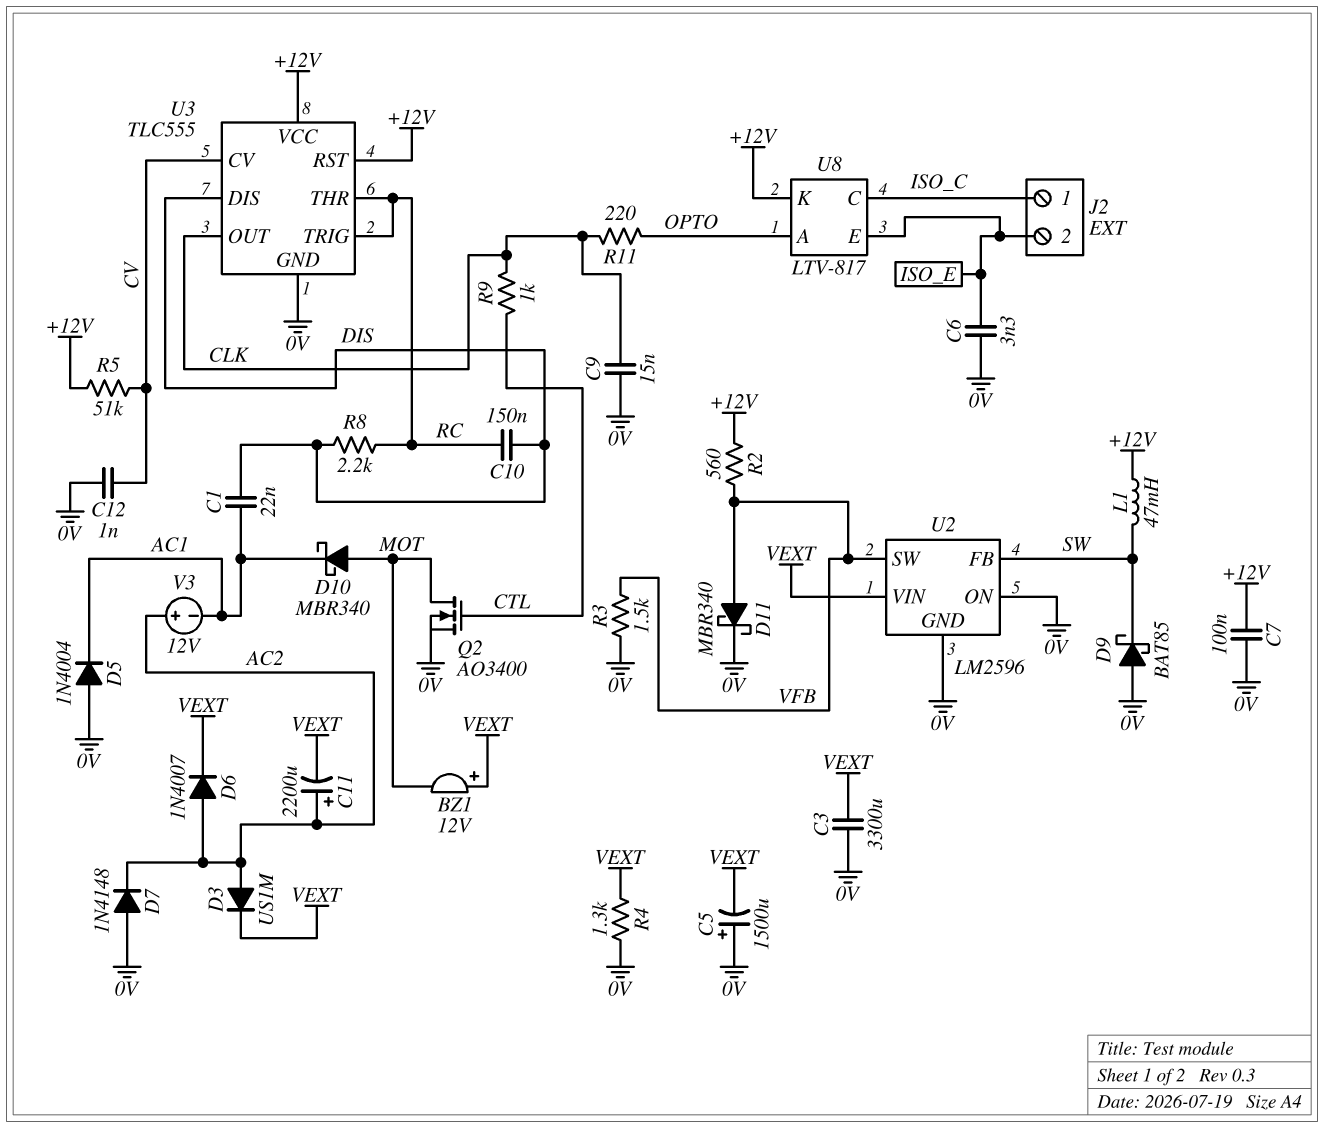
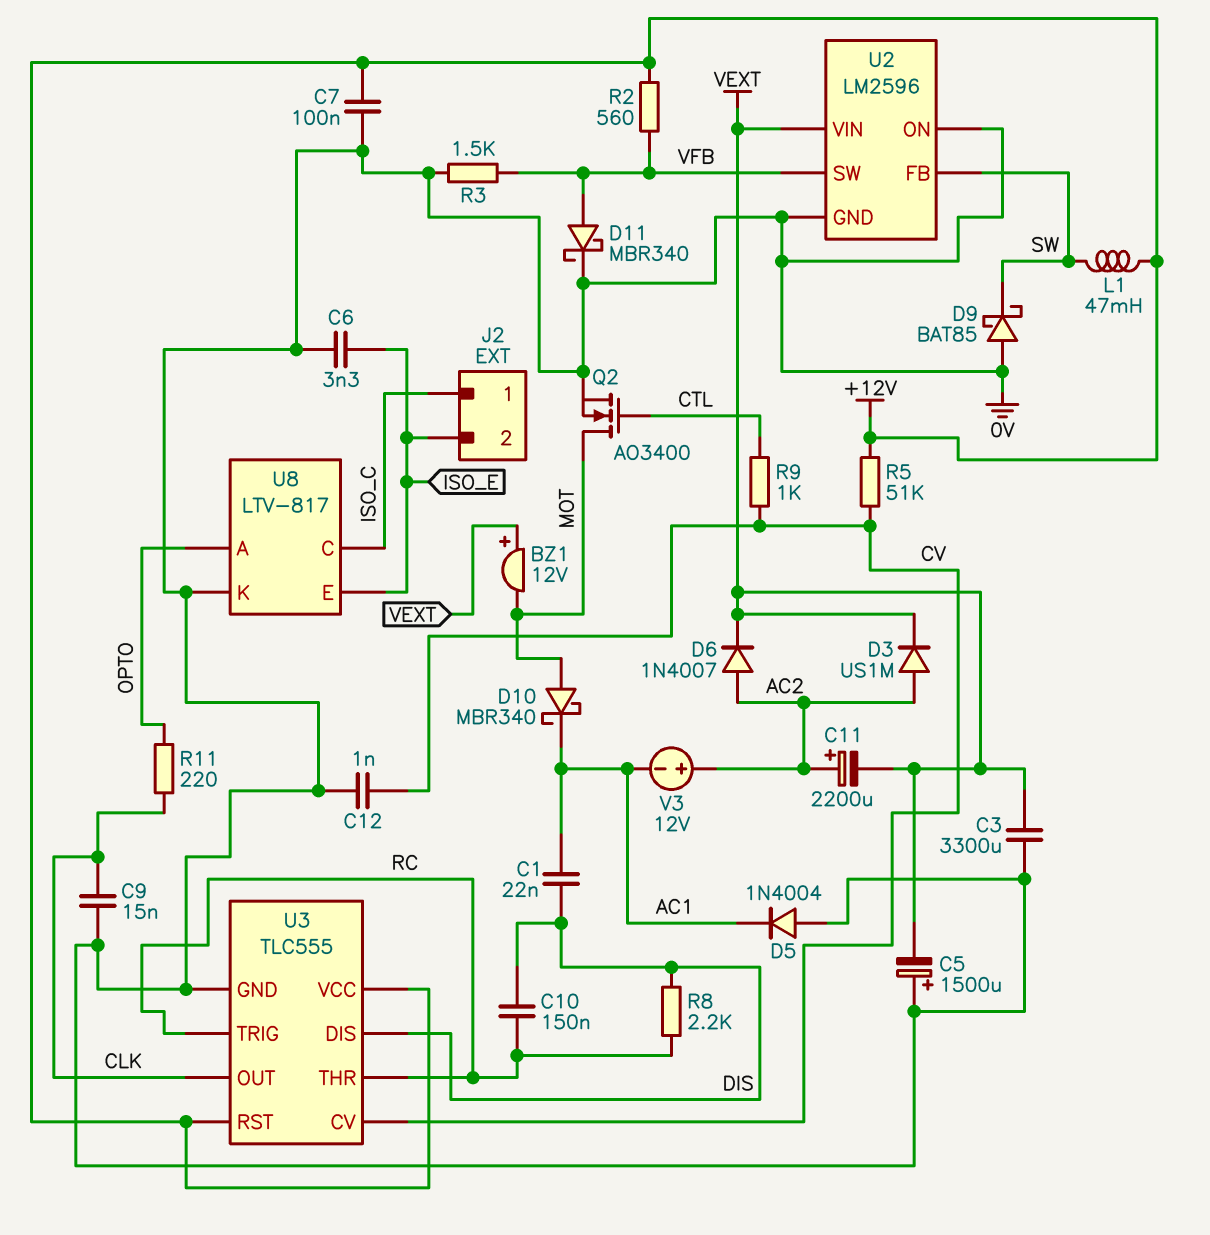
D7: diode 1N4148 (A 0V, K AC2) -> none
R4: 1.3k (0V, VEXT) -> none
R9: 1k (CLK, CTL) -> 1k (CTL, CV)
U8 pin K: +12V -> 0V

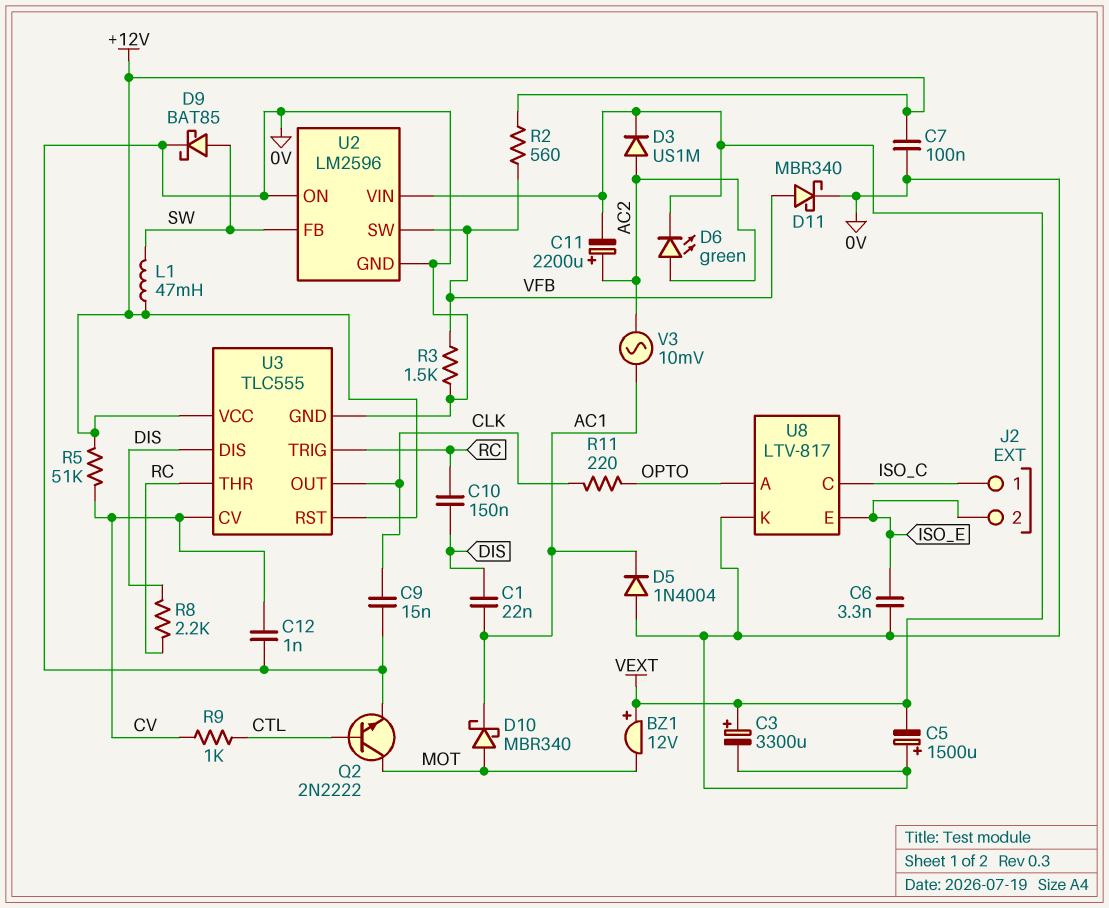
C3: 3300uF (0V, VEXT) -> 3300uF (plus VEXT, minus 0V)
D6: diode 1N4007 (A AC2, K VEXT) -> LED green (A AC2, K VEXT)
D9: schottky BAT85 (A 0V, K SW) -> schottky BAT85 (A SW, K 0V)
Q2: NMOS AO3400 (G CTL, D MOT, S 0V) -> NPN 2N2222 (B CTL, C MOT, E 0V)
V3: 12V (plus AC2, minus AC1) -> AC 10mV (AC1, AC2)

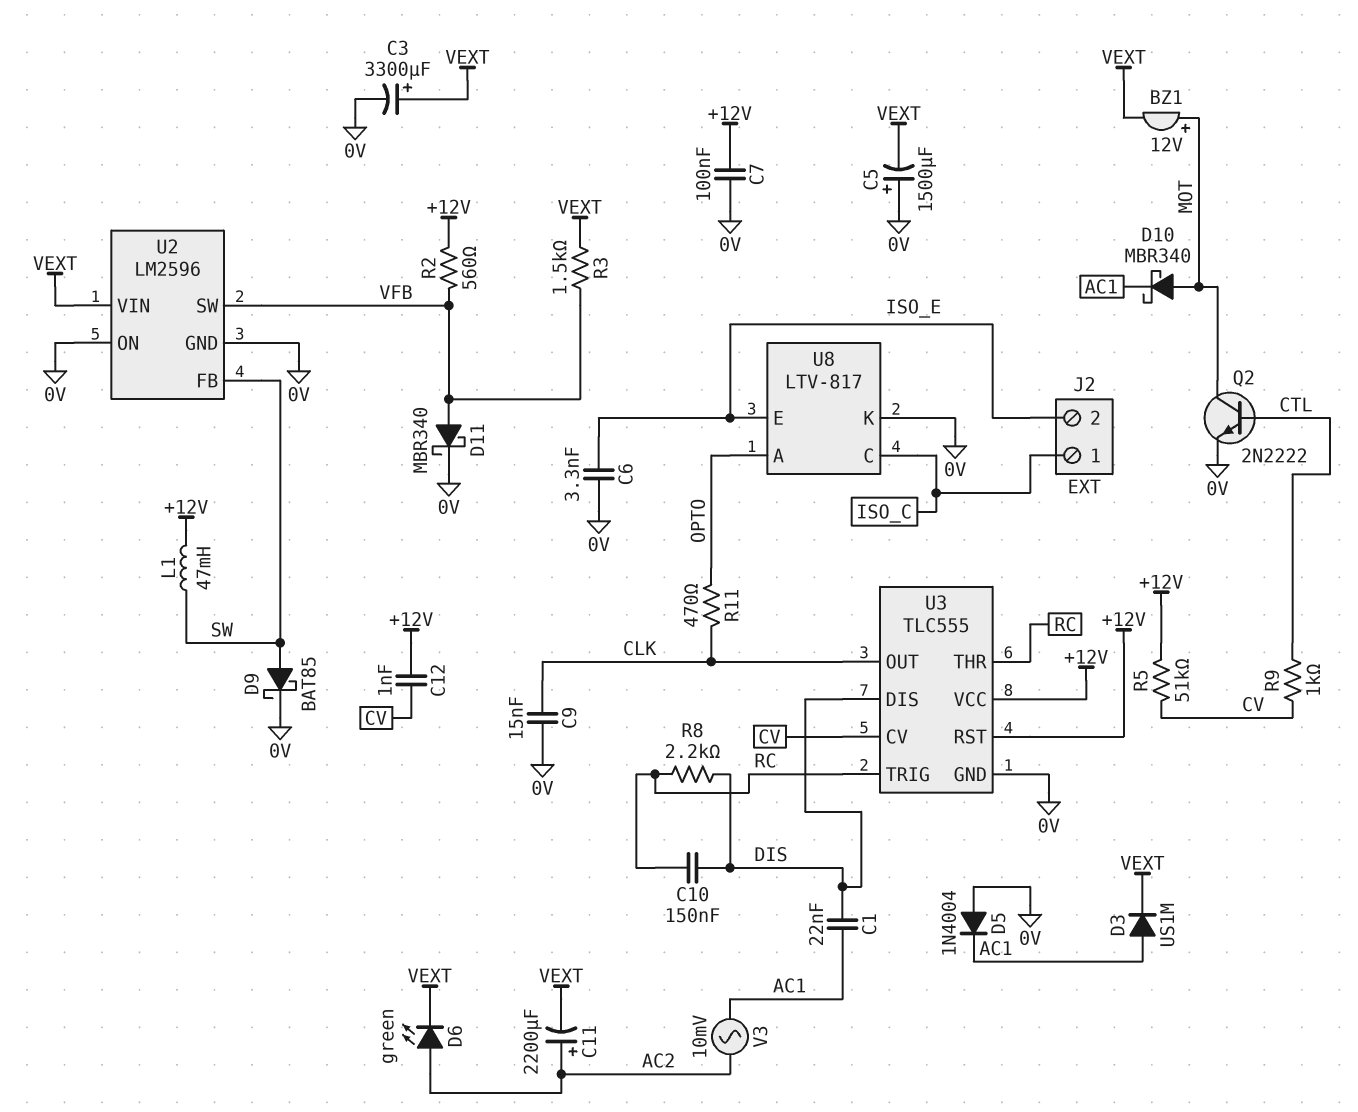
BZ1: buzzer 12V (plus VEXT, minus MOT) -> buzzer 12V (plus MOT, minus VEXT)
C12: 1nF (0V, CV) -> 1nF (+12V, CV)
D3: diode US1M (A AC2, K VEXT) -> diode US1M (A AC1, K VEXT)
R3: 1.5k (0V, VFB) -> 1.5k (VEXT, VFB)
R11: 220 (CLK, OPTO) -> 470 (CLK, OPTO)

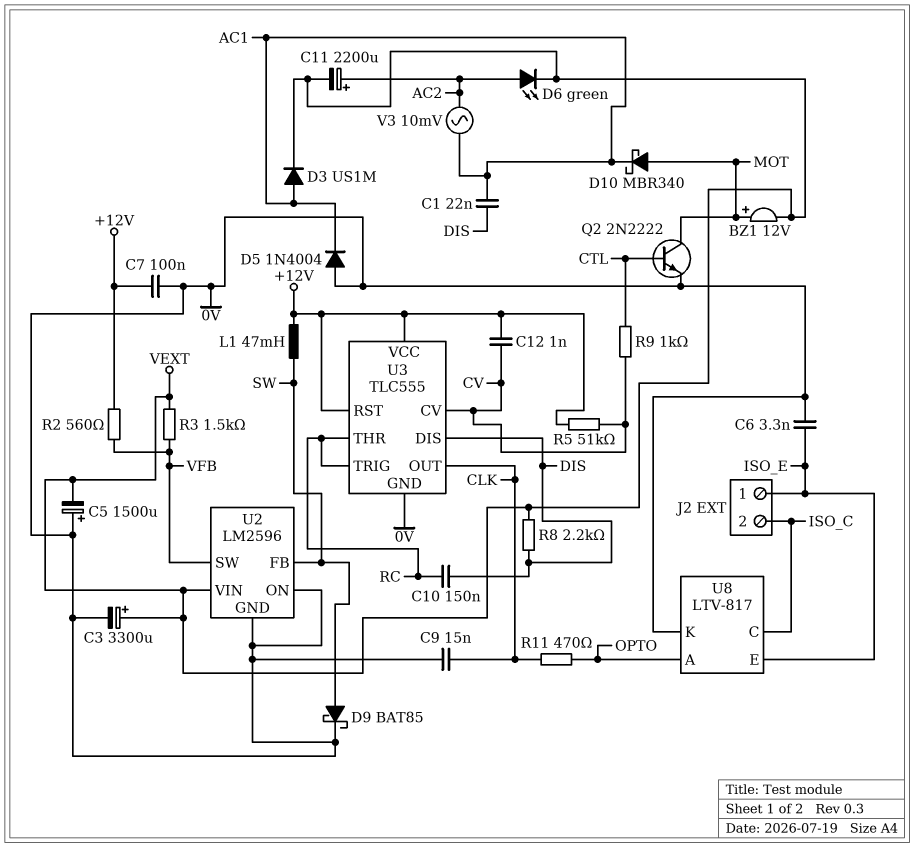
D11: schottky MBR340 (A VFB, K 0V) -> none
J2 pin 1: ISO_C -> ISO_E
J2 pin 2: ISO_E -> ISO_C
R8: 2.2k (DIS, RC) -> 2.2k (DIS, VEXT)

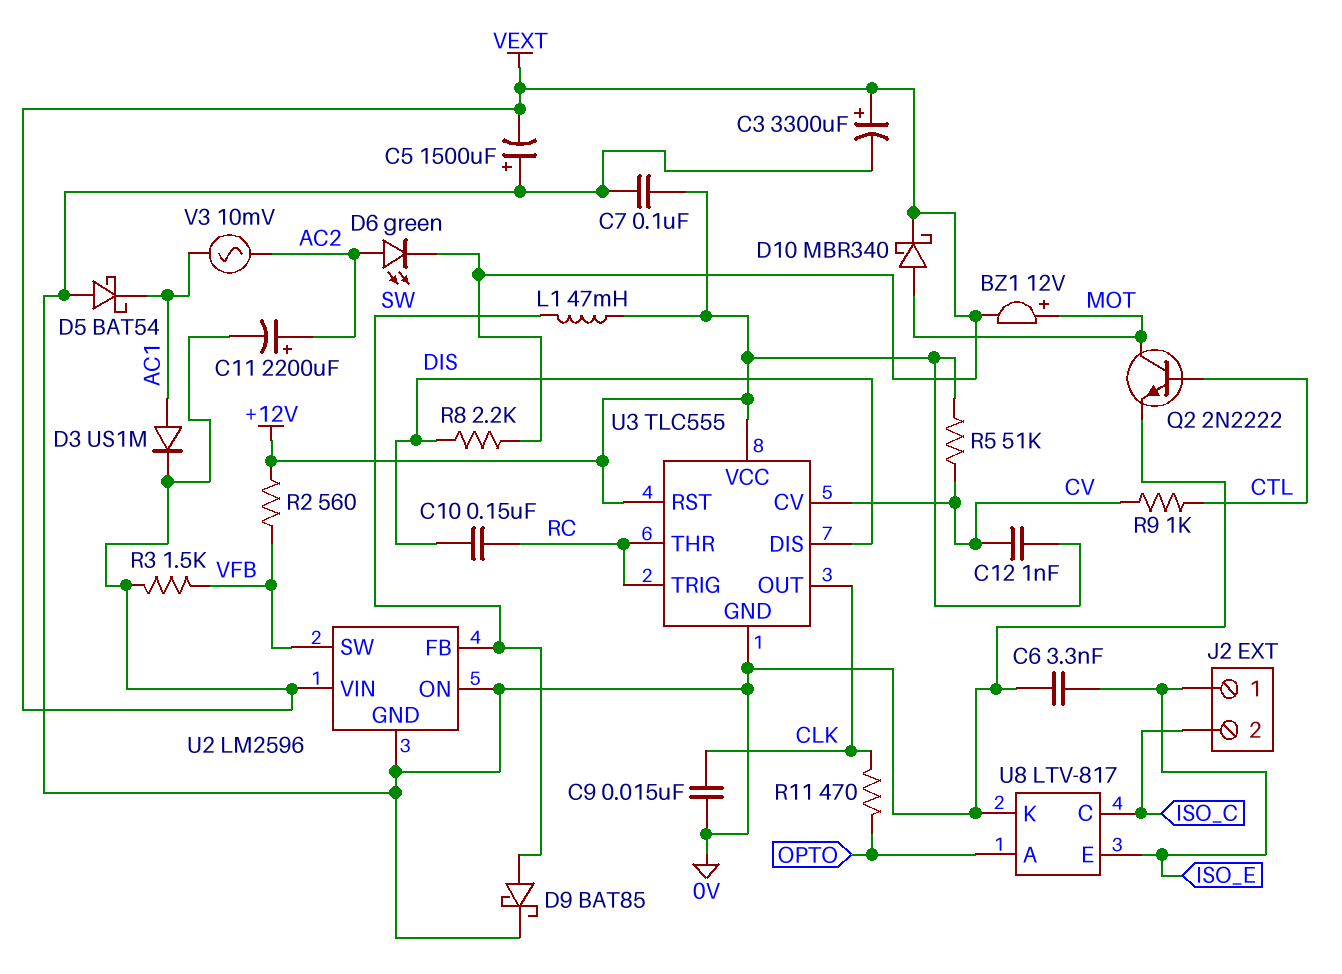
C1: 22nF (AC1, DIS) -> none
D5: diode 1N4004 (A 0V, K AC1) -> schottky BAT54 (A 0V, K AC1)
D10: schottky MBR340 (A MOT, K AC1) -> schottky MBR340 (A MOT, K VEXT)

